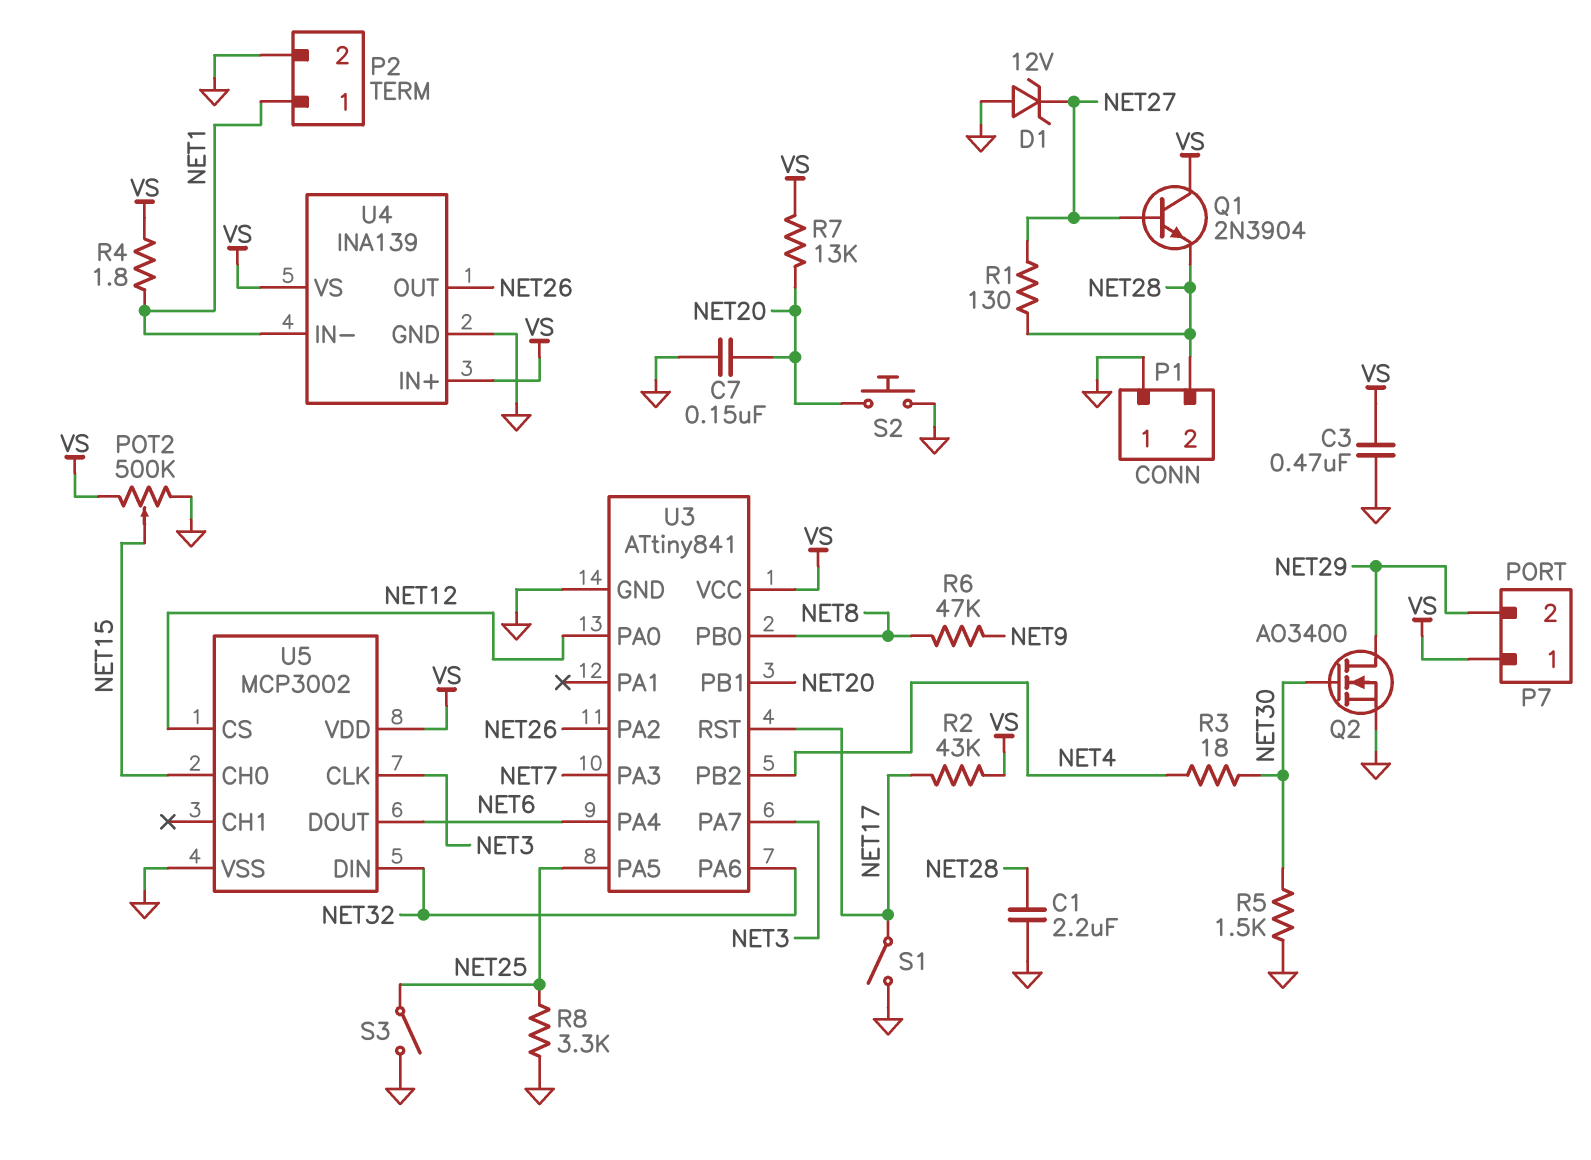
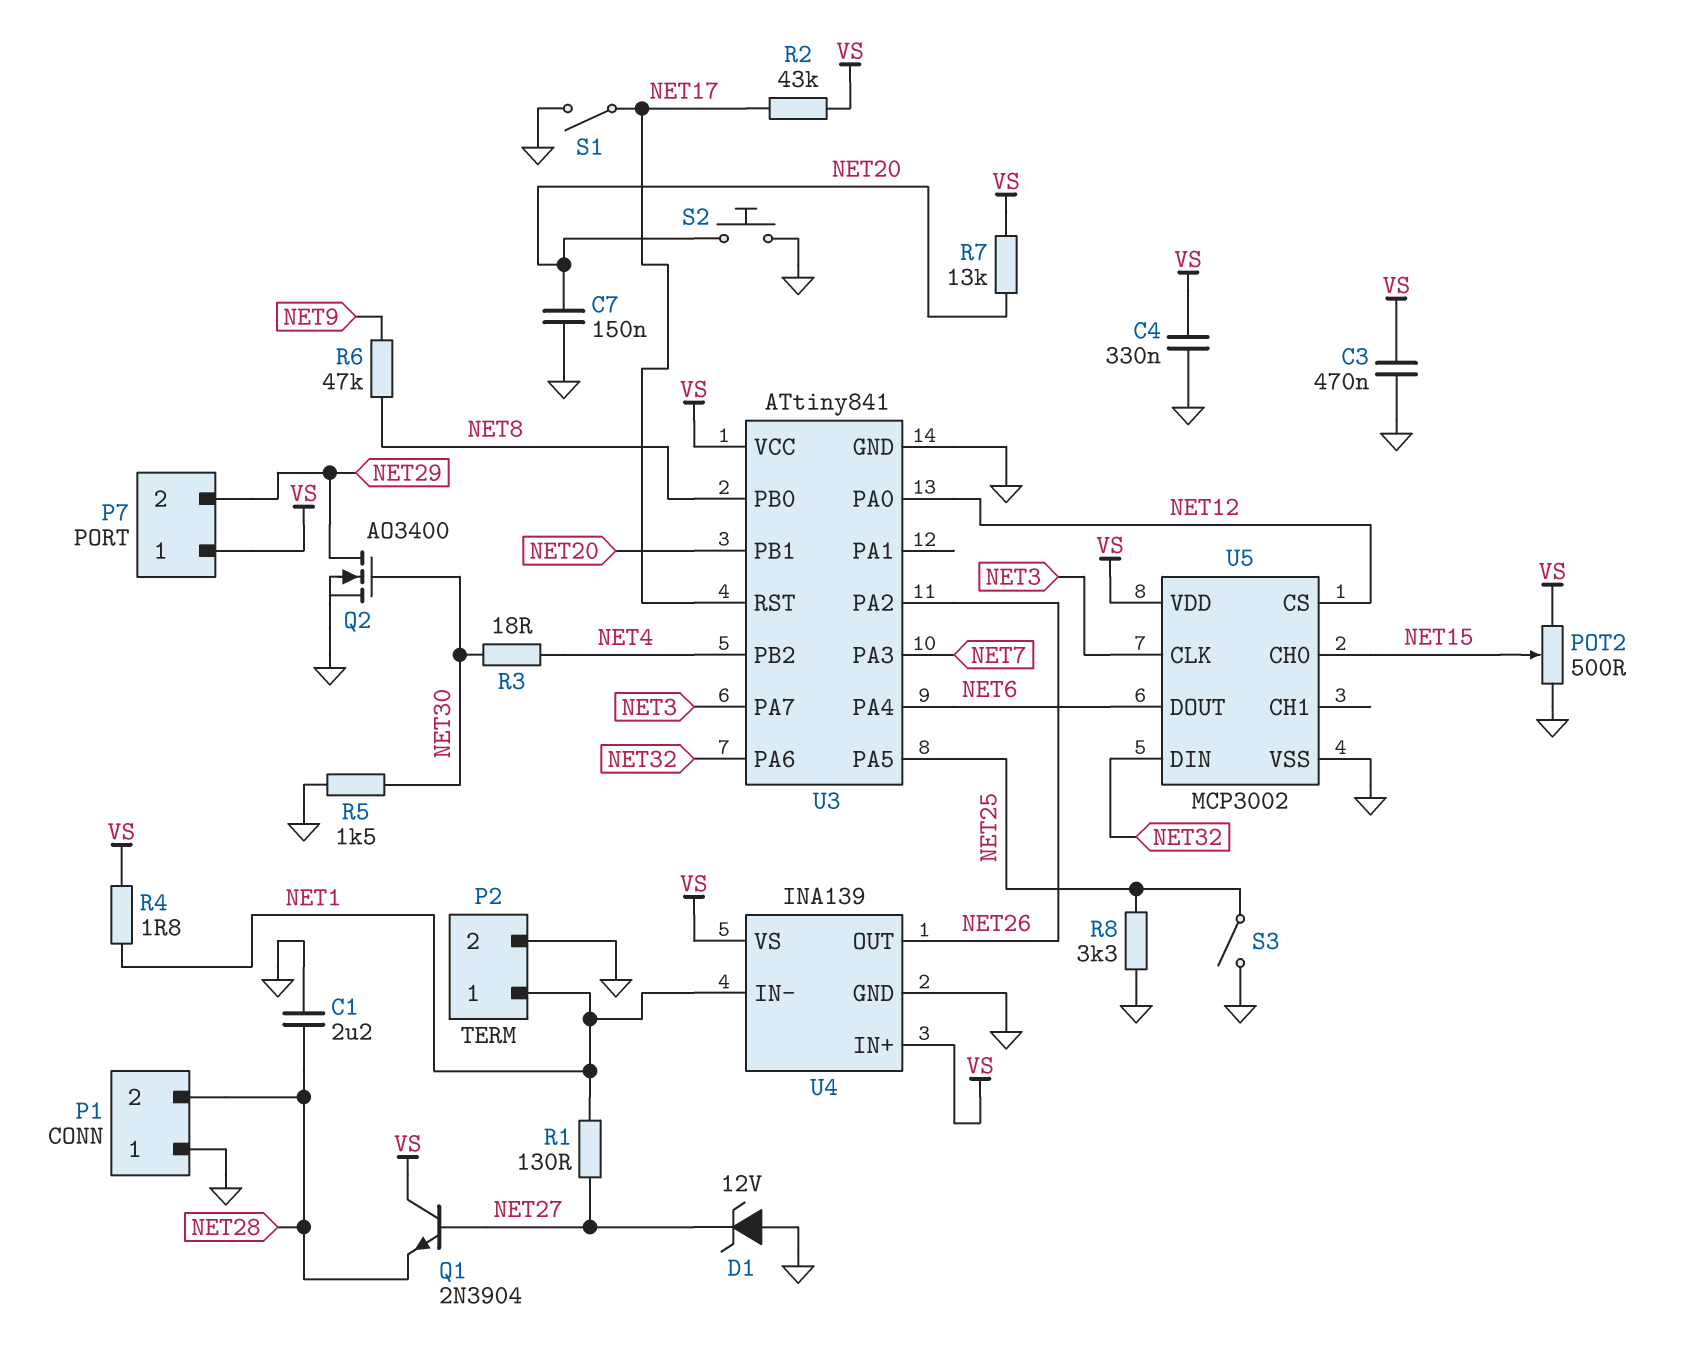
C4: none -> 330nF (GND, VS)
POT2: 500k (GND, VS, wiper NET15) -> 500 (GND, VS, wiper NET15)
R1: 130 (NET27, NET28) -> 130 (NET1, NET27)

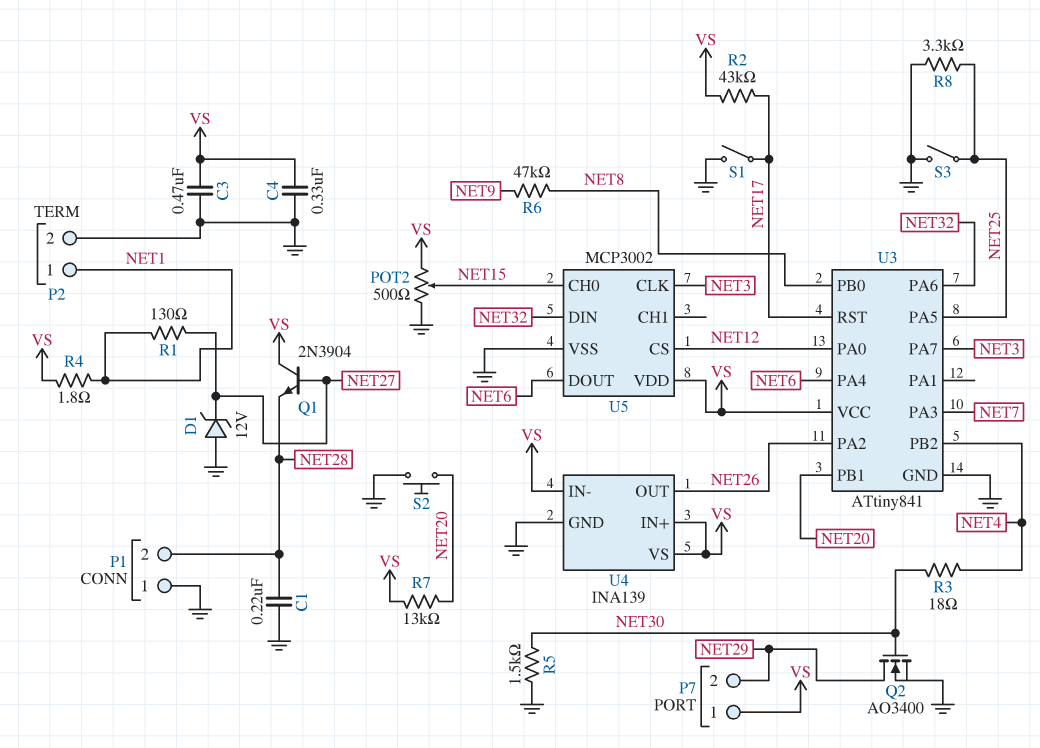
C1: 2.2uF (GND, NET28) -> 220nF (GND, NET28)
C7: 150nF (GND, NET20) -> none
U4 pin IN-: NET1 -> VS

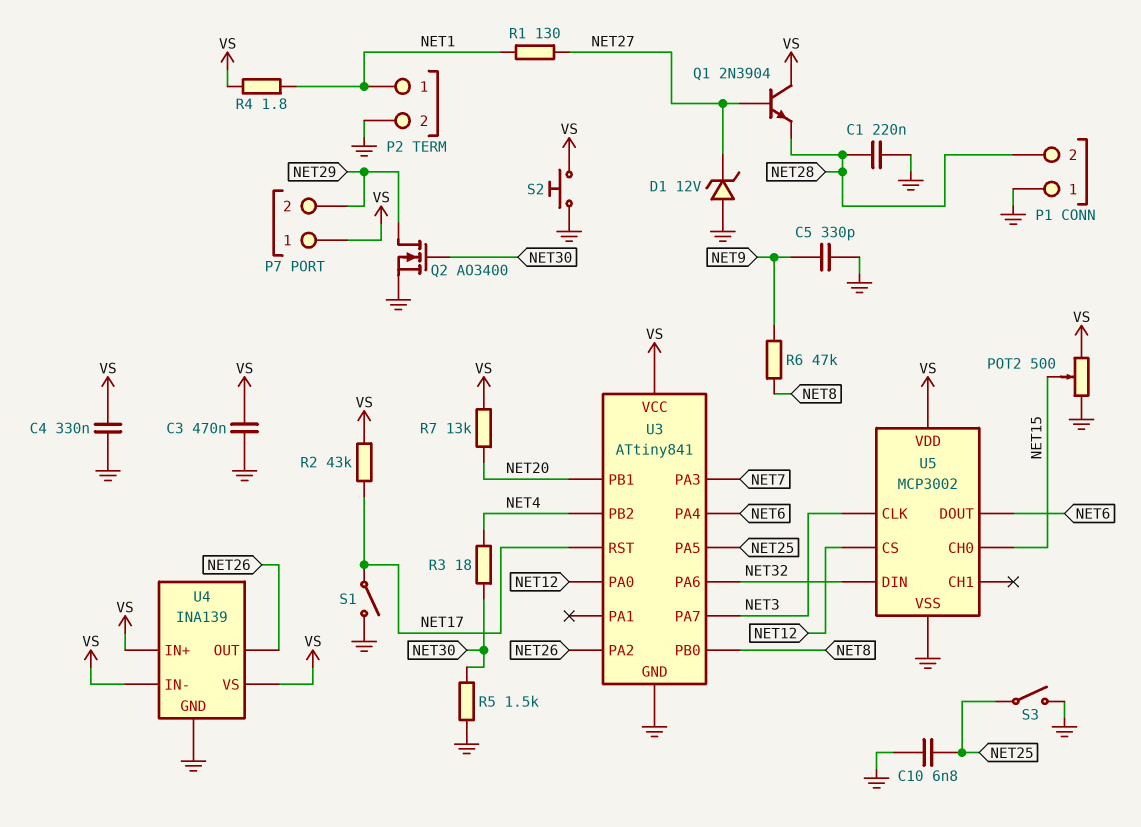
C5: none -> 330pF (GND, NET9)
C10: none -> 6.8nF (GND, NET25)
R8: 3.3k (GND, NET25) -> none
S2: button (GND, NET20) -> button (GND, VS)

